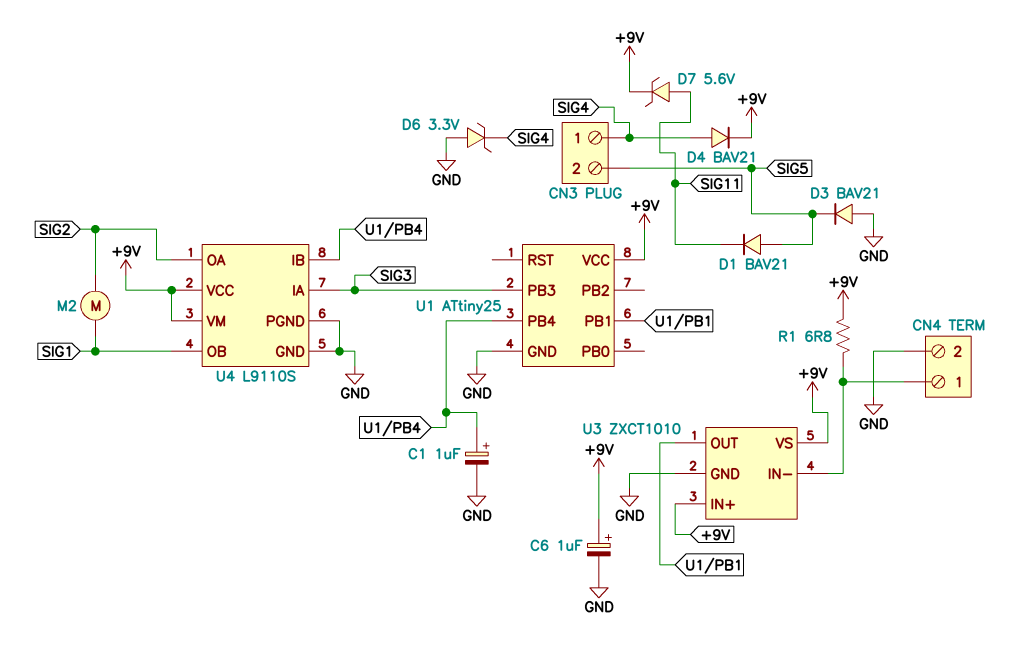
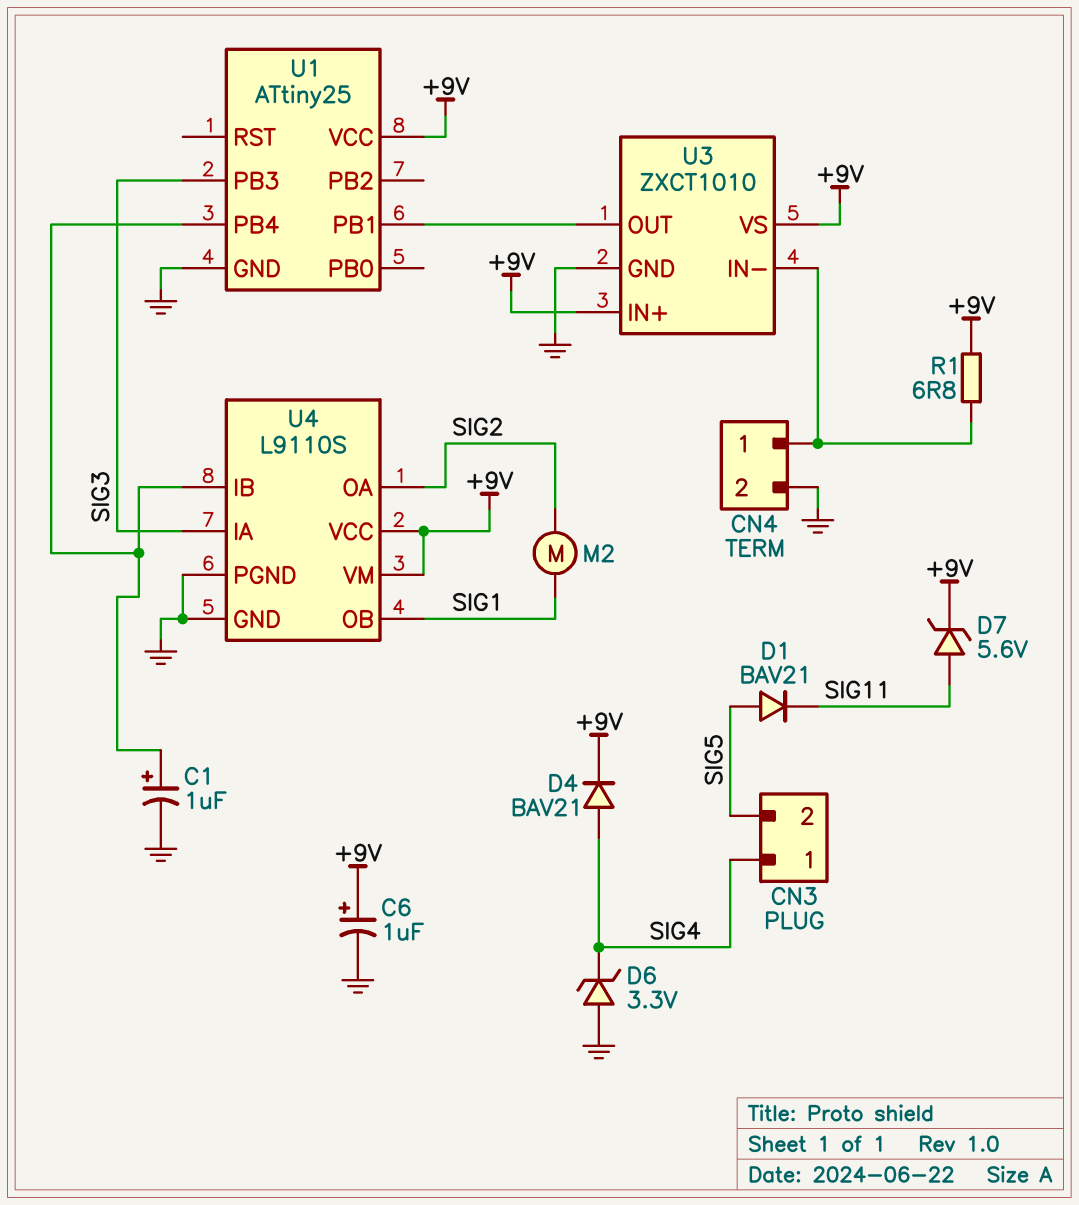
D3: diode BAV21 (A GND, K SIG5) -> none

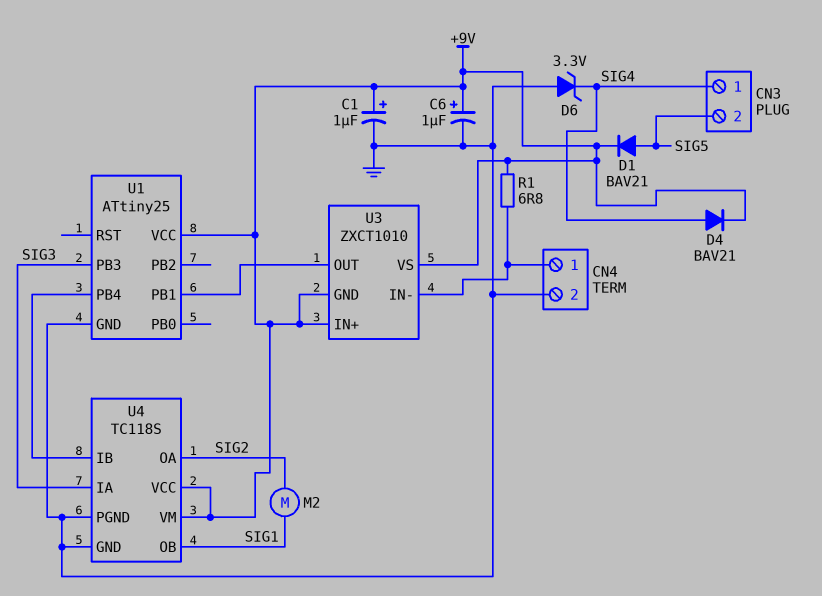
C1: 1uF (plus U1/PB4, minus GND) -> 1uF (plus +9V, minus GND)
D1: diode BAV21 (A SIG5, K SIG11) -> diode BAV21 (A SIG5, K +9V)
D7: zener 5.6V (A SIG11, K +9V) -> none
U3 pin GND: GND -> +9V
U4: L9110S -> TC118S

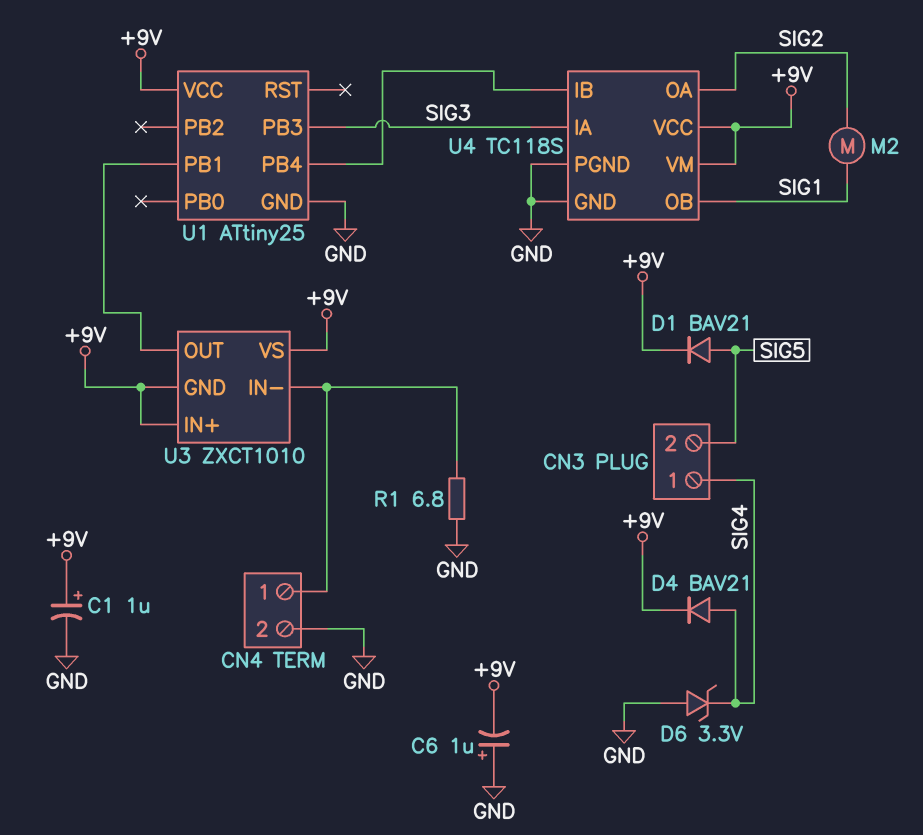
C6: 1uF (plus +9V, minus GND) -> 1uF (plus GND, minus +9V)
R1: 6.8 (+9V, CN4/1) -> 6.8 (CN4/1, GND)

